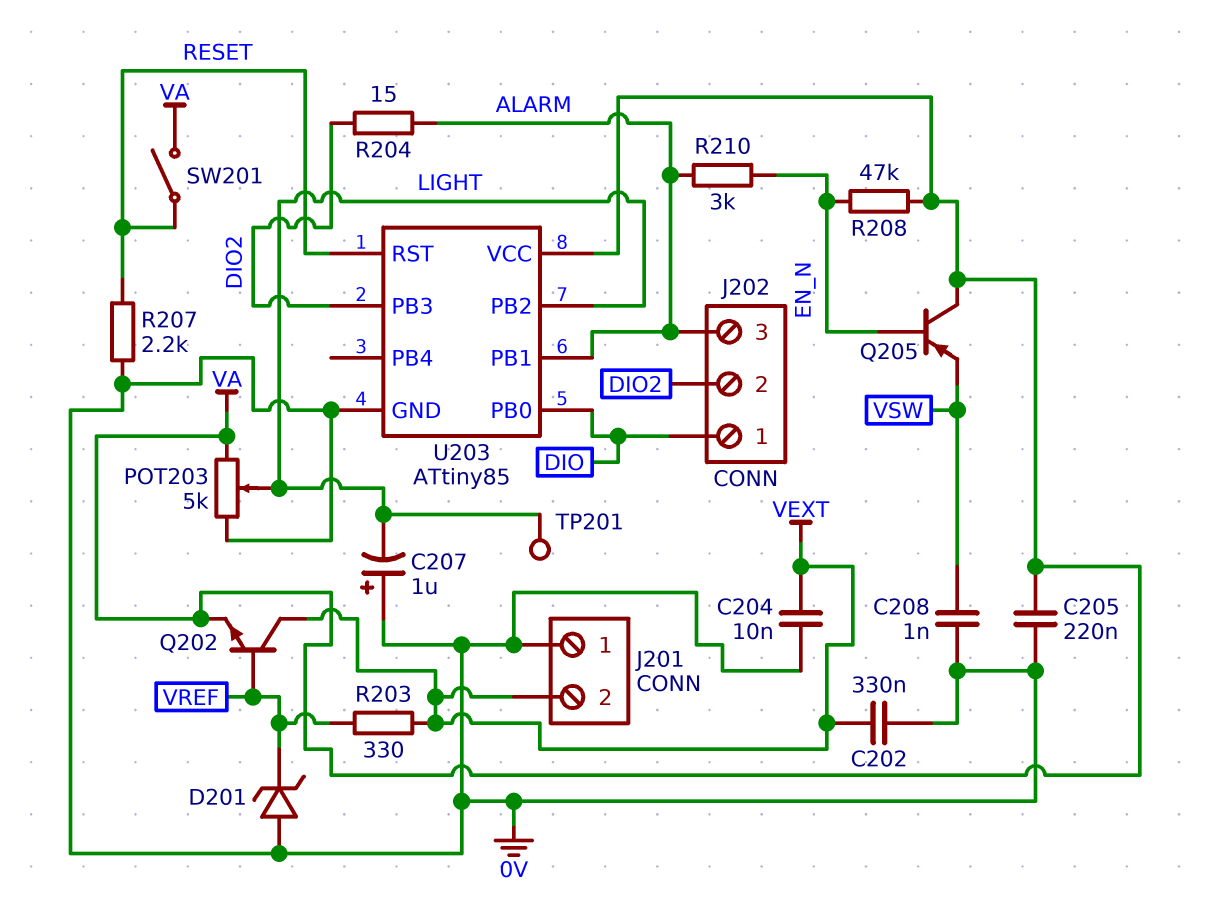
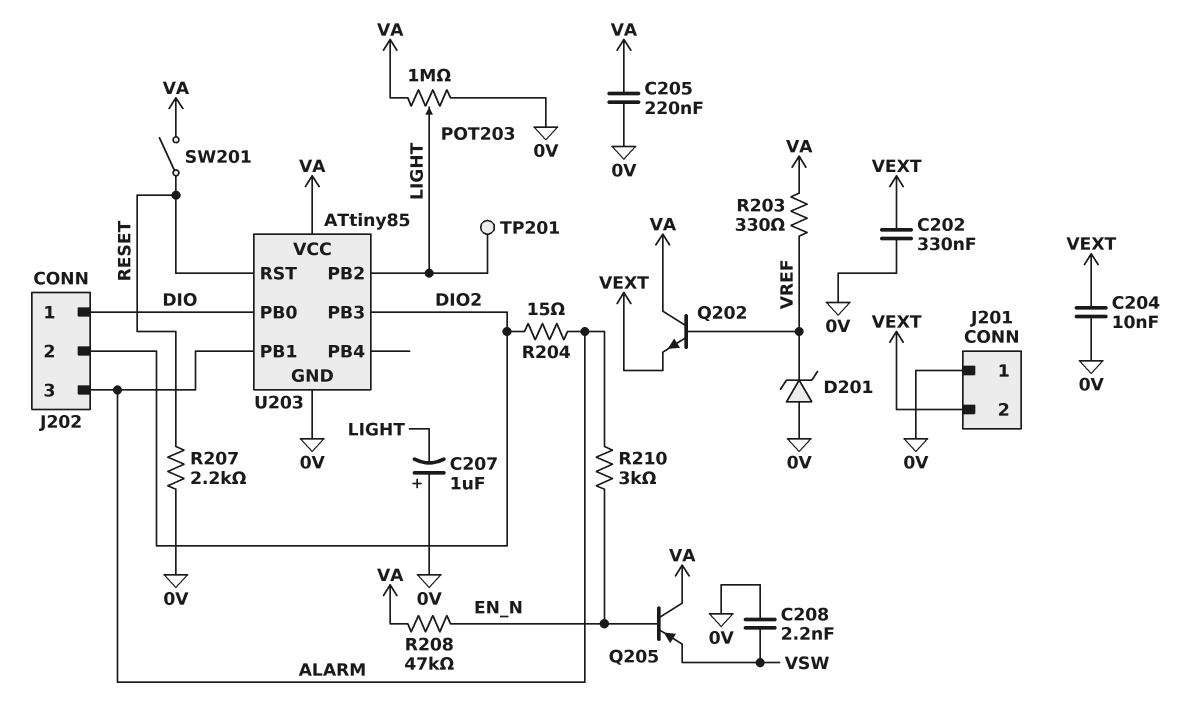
C208: 1nF (0V, VSW) -> 2.2nF (0V, VSW)
POT203: 5k (0V, VA, wiper LIGHT) -> 1M (0V, VA, wiper LIGHT)
Q202: NPN (B VREF, C VEXT, E VA) -> NPN (B VREF, C VA, E VEXT)
R203: 330 (VEXT, VREF) -> 330 (VA, VREF)

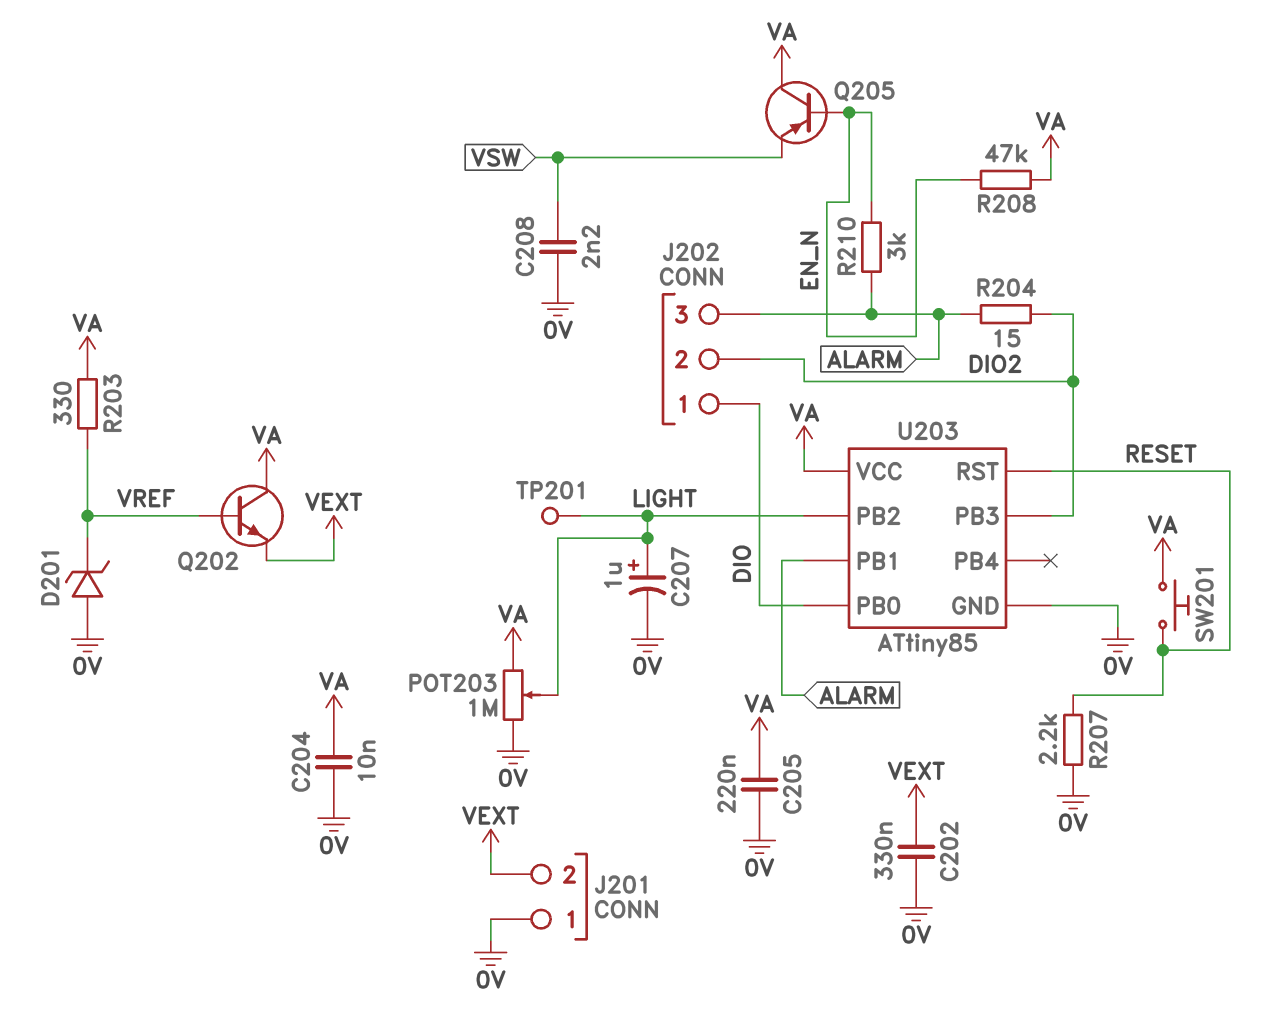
C204: 10nF (0V, VEXT) -> 10nF (0V, VA)
C207: 1uF (plus 0V, minus LIGHT) -> 1uF (plus LIGHT, minus 0V)
SW201: switch (RESET, VA) -> button (RESET, VA)

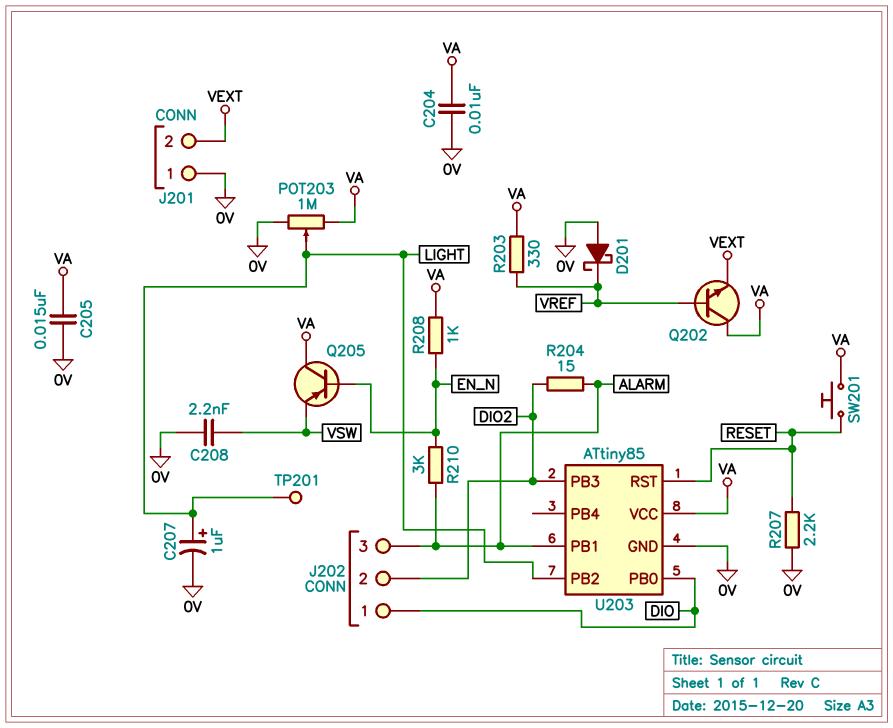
C202: 330nF (0V, VEXT) -> none
C205: 220nF (0V, VA) -> 15nF (0V, VA)
D201: zener (A 0V, K VREF) -> schottky (A 0V, K VREF)
R208: 47k (EN_N, VA) -> 1k (EN_N, VA)

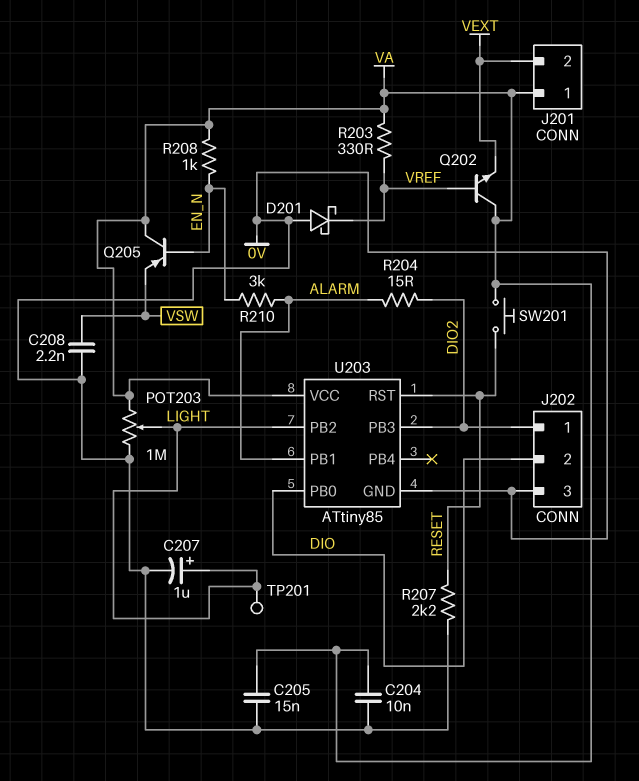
J201 pin 1: 0V -> VA
J202 pin 1: DIO -> DIO2
J202 pin 2: DIO2 -> DIO
J202 pin 3: ALARM -> 0V

